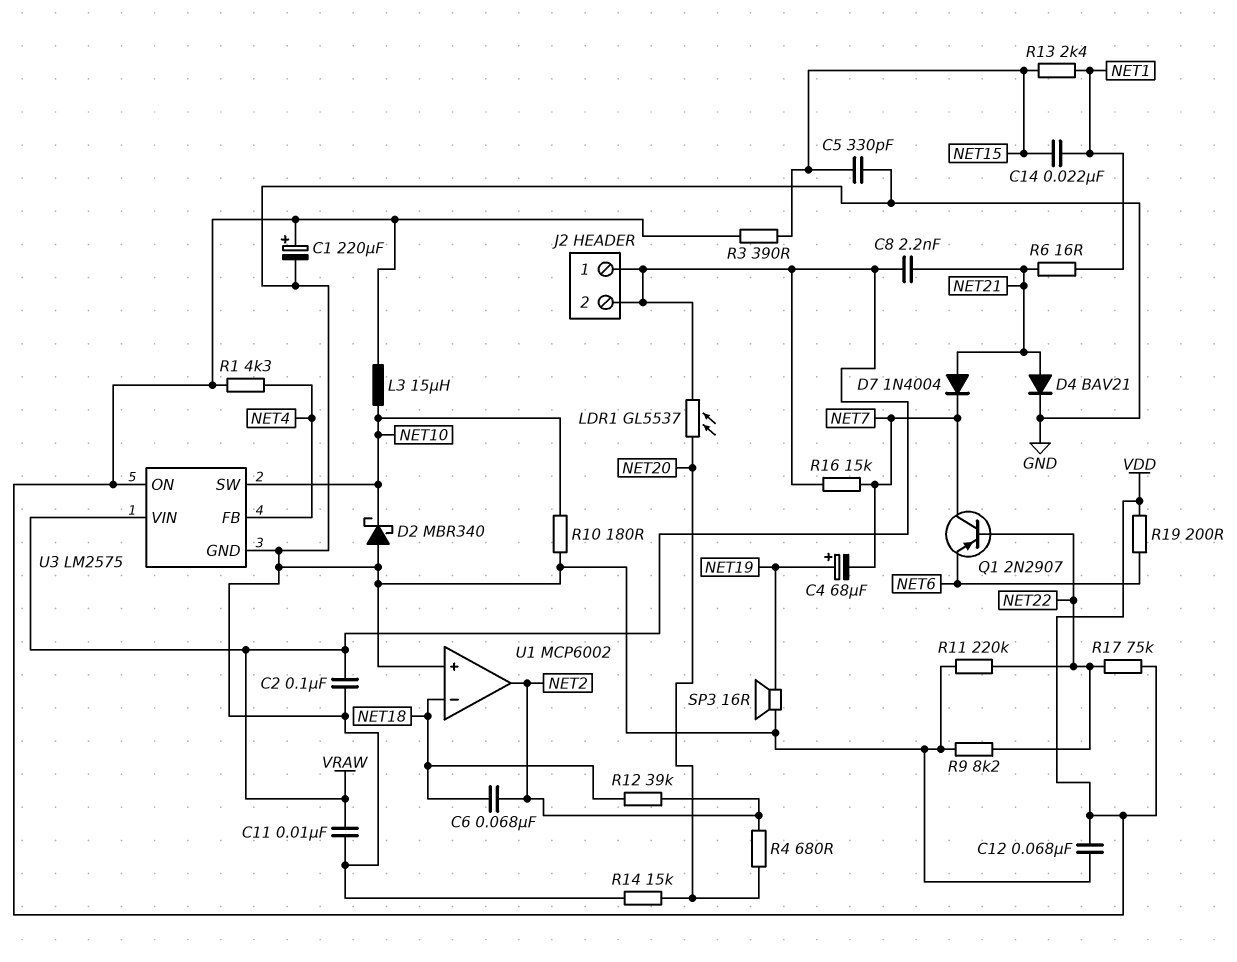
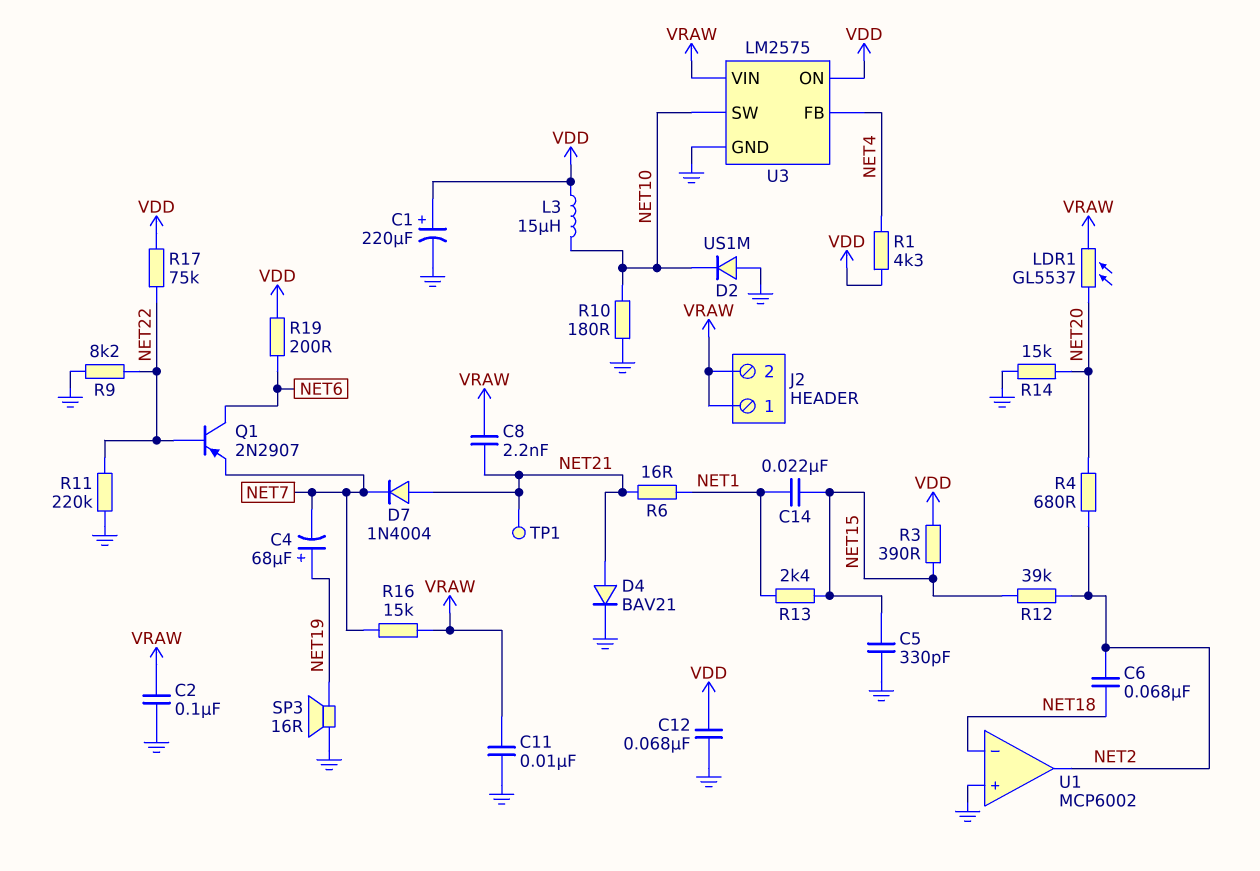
D2: schottky MBR340 (A GND, K NET10) -> diode US1M (A GND, K NET10)
Q1: PNP 2N2907 (B NET22, C NET7, E NET6) -> PNP 2N2907 (B NET22, C NET6, E NET7)
R12: 39k (NET2, NET18) -> 39k (NET2, NET15)
TP1: none -> test point (NET21)

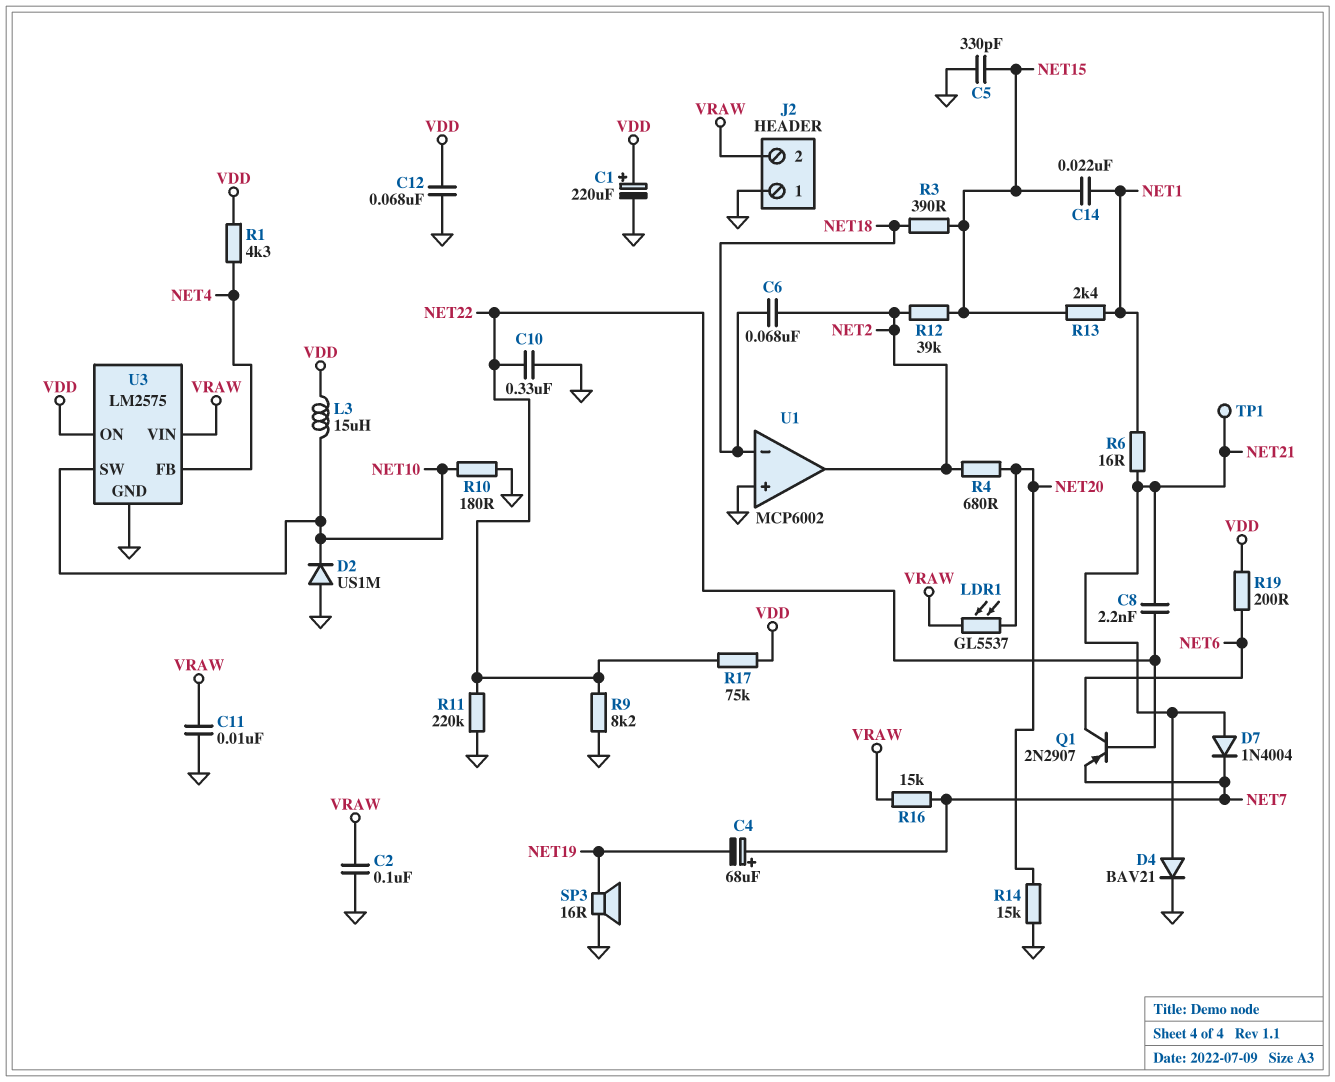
C4: 68uF (plus NET19, minus NET7) -> 68uF (plus NET7, minus NET19)
C8: 2.2nF (NET21, VRAW) -> 2.2nF (NET21, NET22)
C10: none -> 330nF (GND, NET22)
J2 pin 1: VRAW -> GND
R3: 390 (NET15, VDD) -> 390 (NET15, NET18)

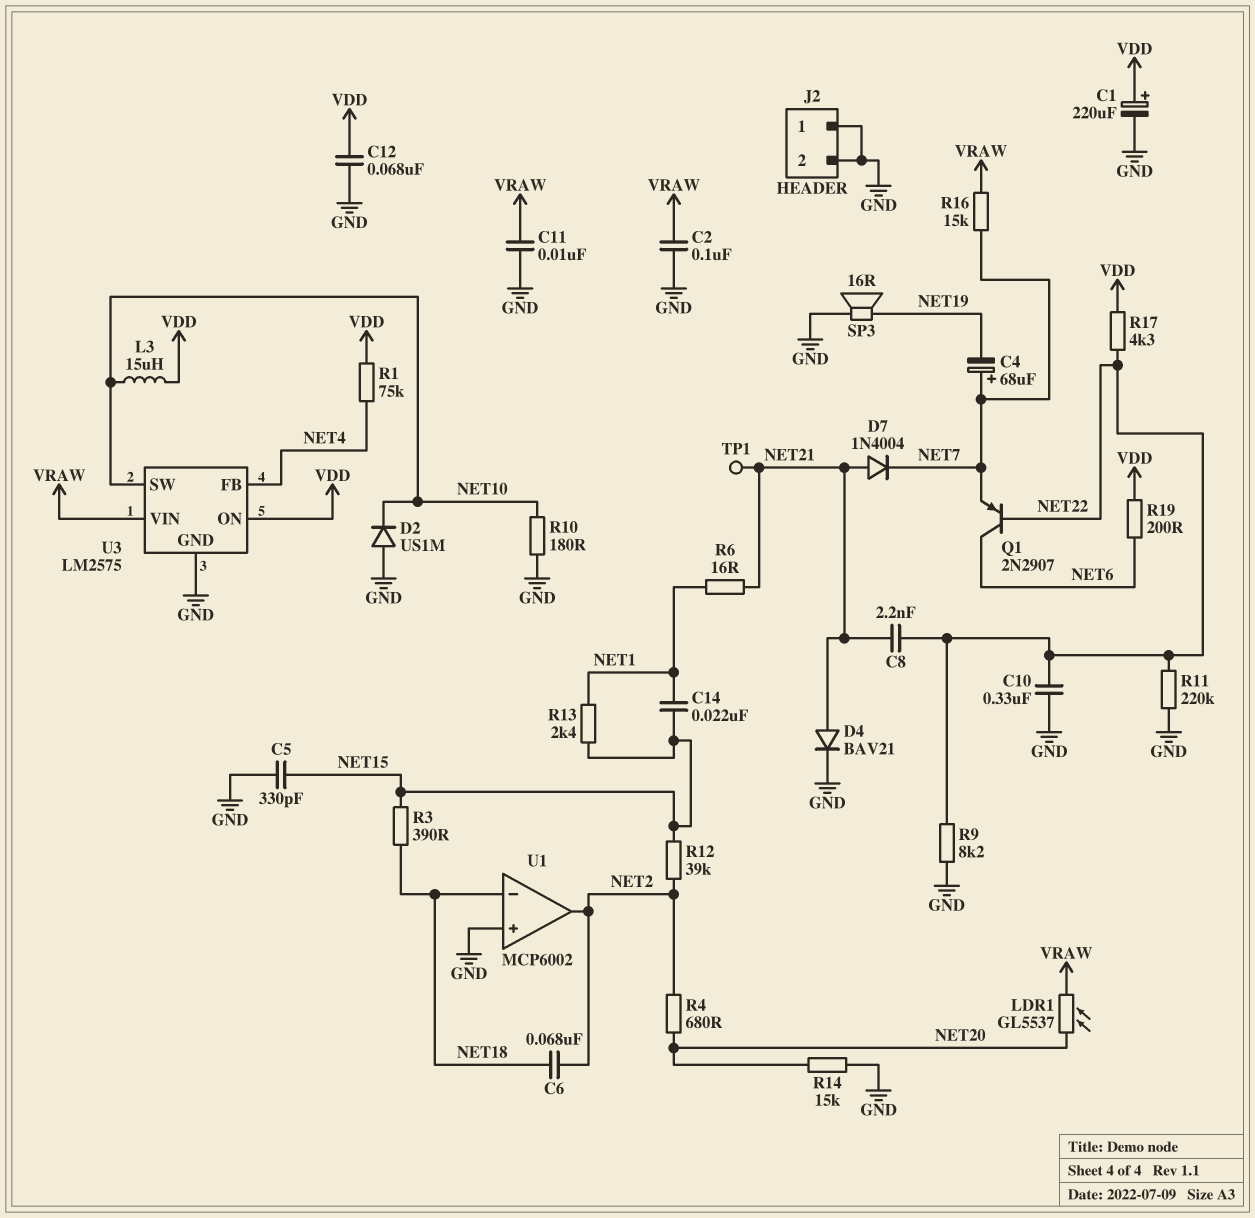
J2 pin 2: VRAW -> GND
R1: 4.3k (NET4, VDD) -> 75k (NET4, VDD)
R17: 75k (NET22, VDD) -> 4.3k (NET22, VDD)

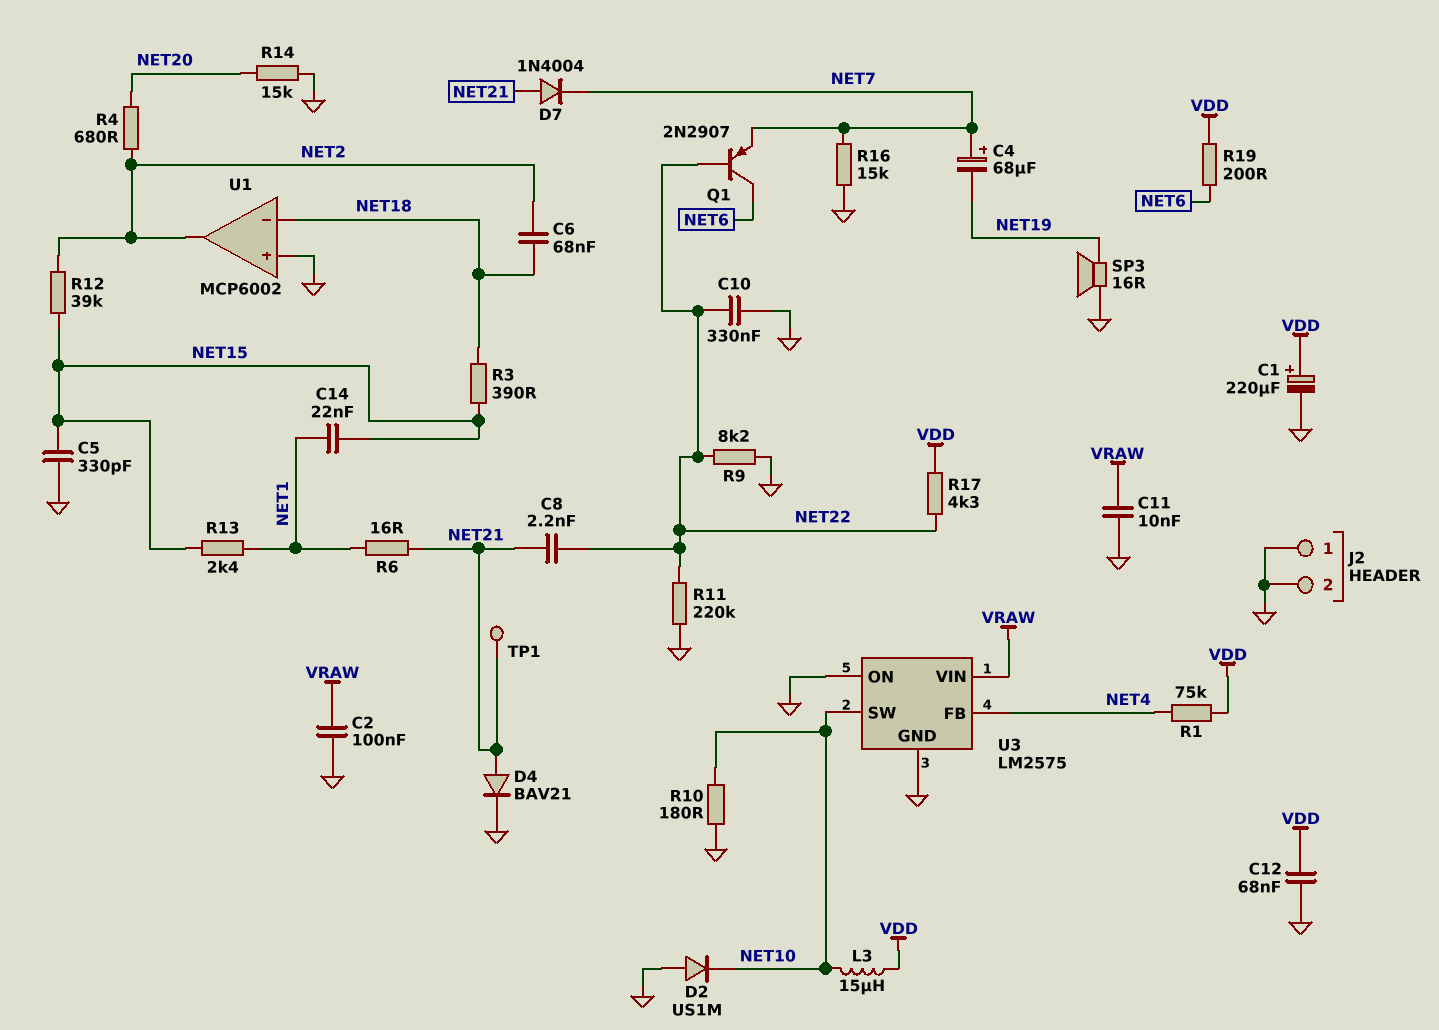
LDR1: GL5537 (NET20, VRAW) -> none
R16: 15k (NET7, VRAW) -> 15k (GND, NET7)
U3 pin ON: VDD -> GND

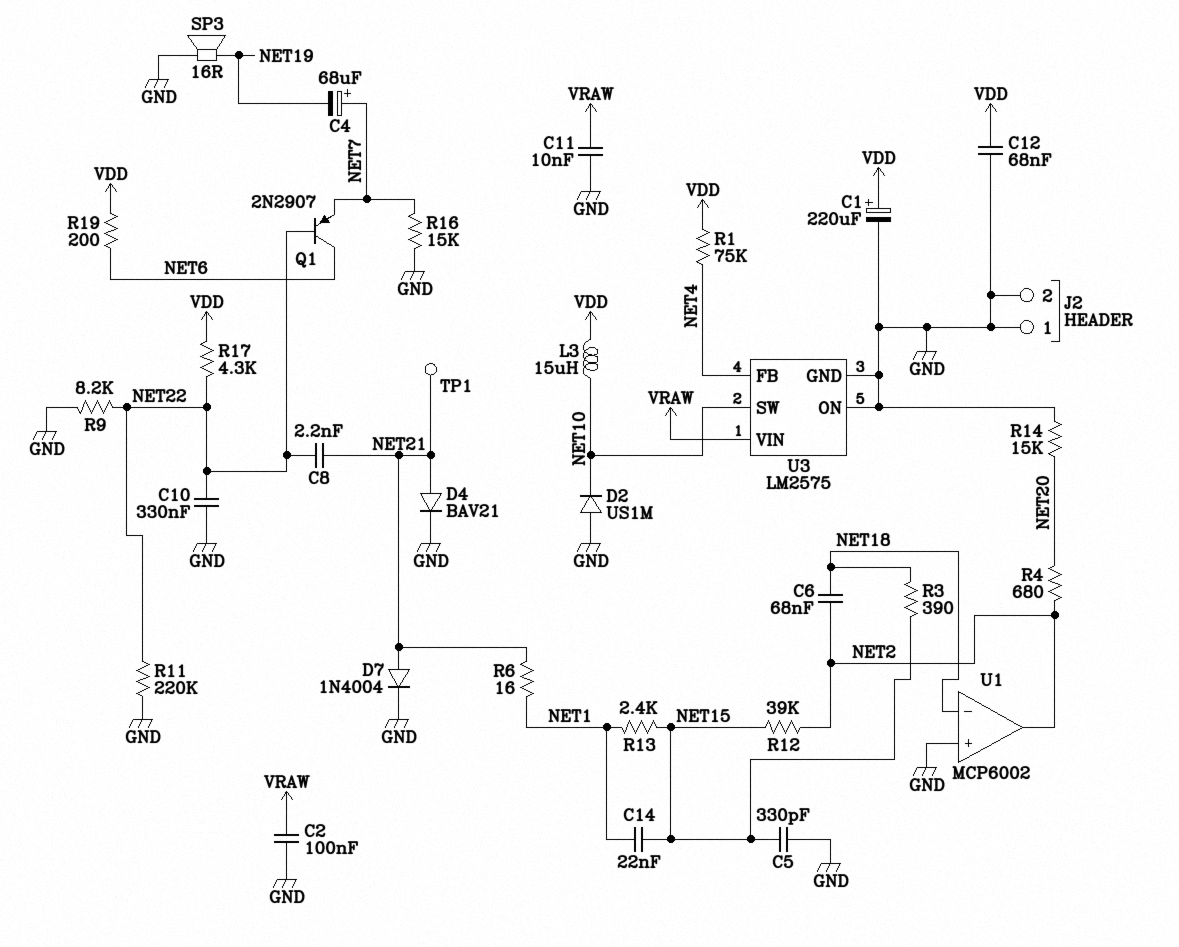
D7: diode 1N4004 (A NET21, K NET7) -> diode 1N4004 (A NET21, K GND)
R10: 180 (GND, NET10) -> none

